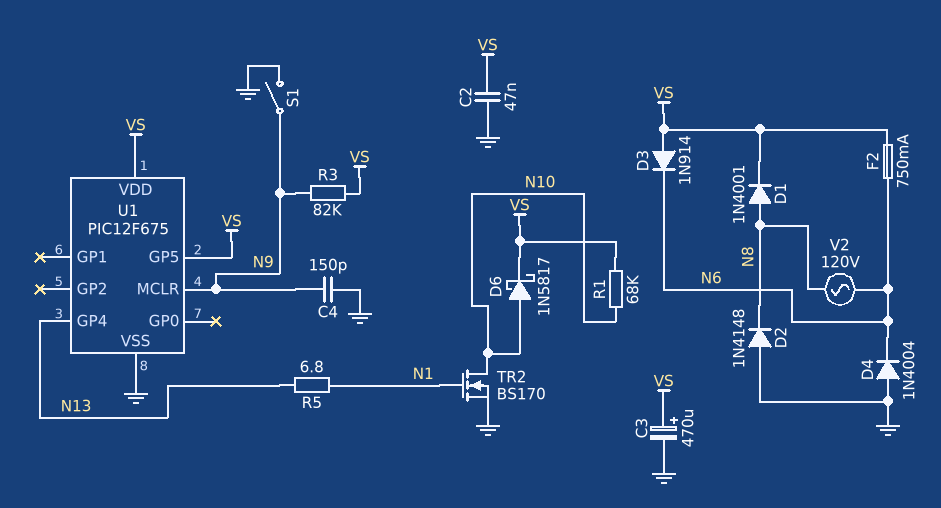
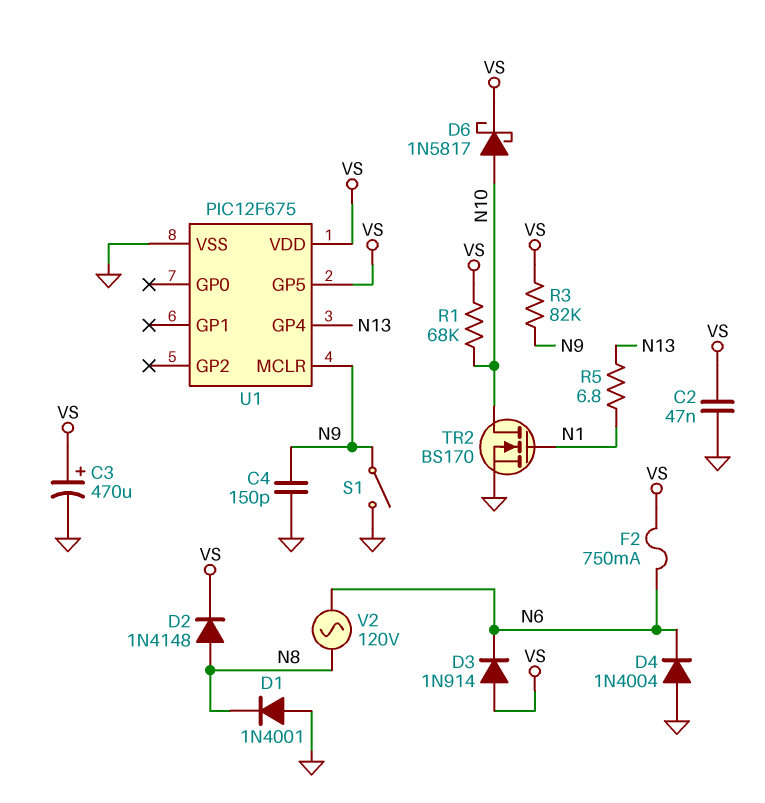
D1: diode 1N4001 (A N8, K VS) -> diode 1N4001 (A GND, K N8)
D2: diode 1N4148 (A GND, K N8) -> diode 1N4148 (A N8, K VS)

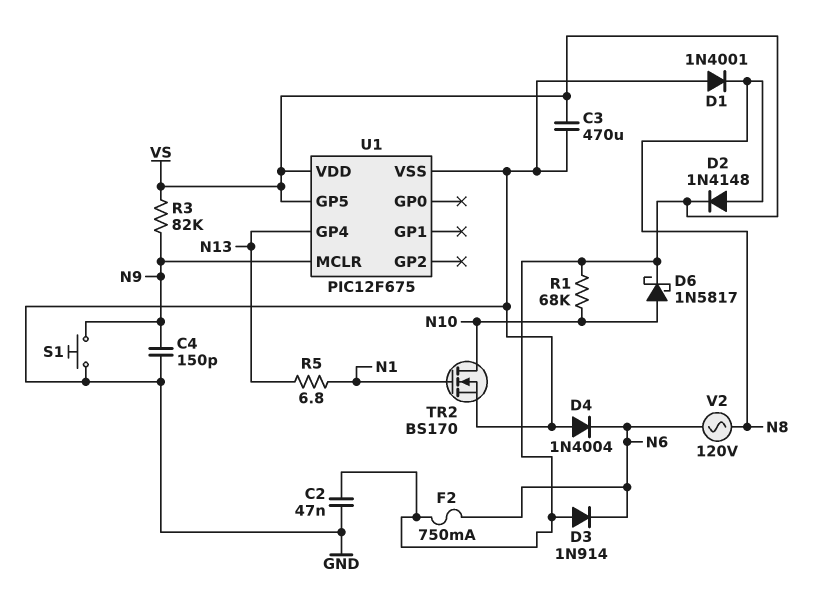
C3: 470uF (plus VS, minus GND) -> 470uF (GND, VS)
S1: switch (GND, N9) -> button (GND, N9)

